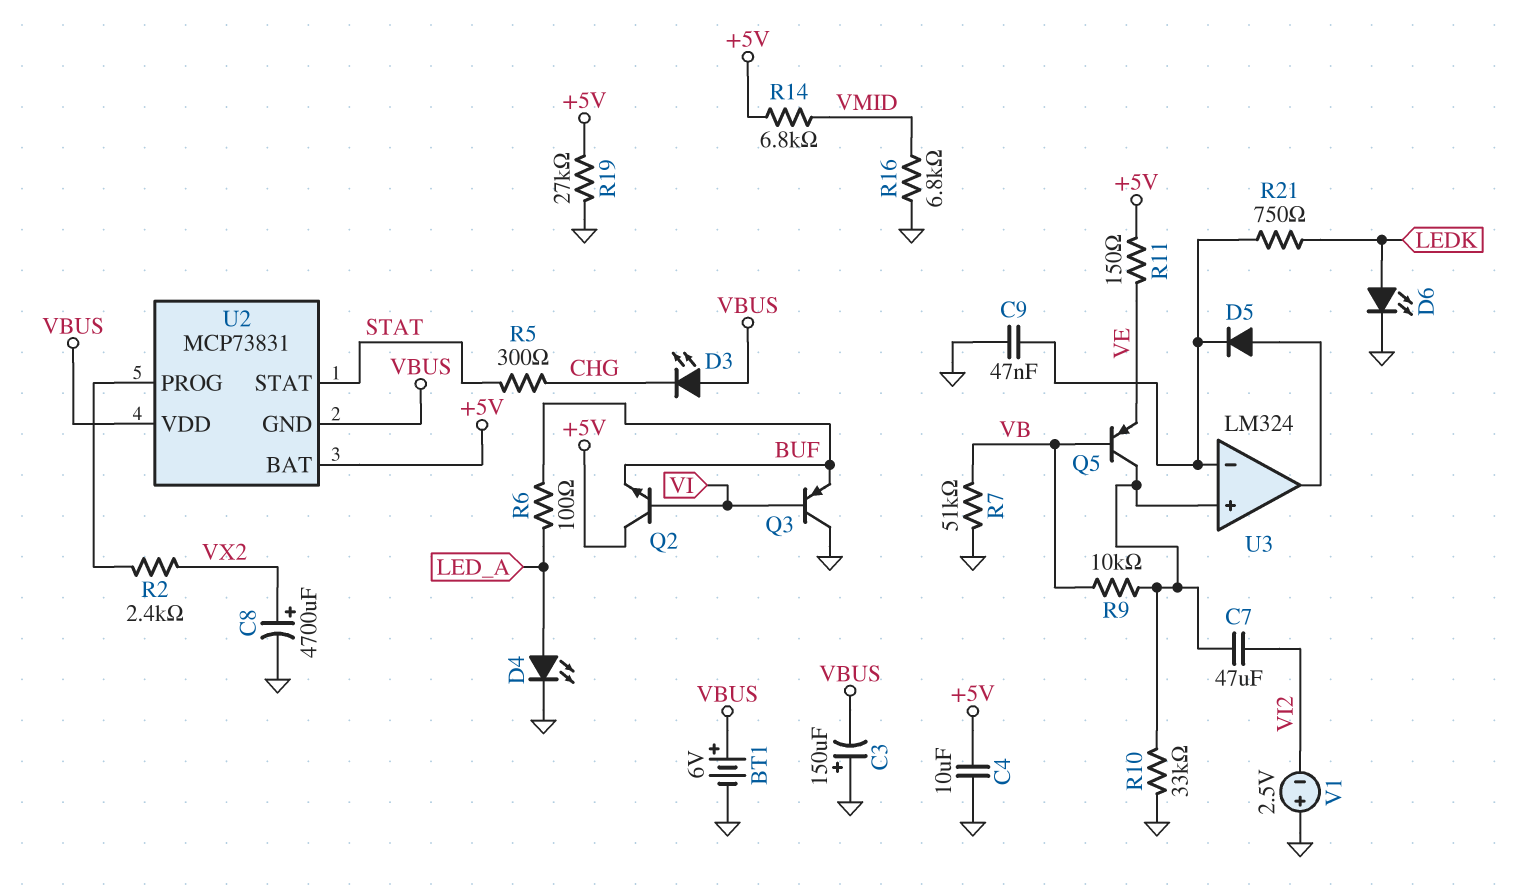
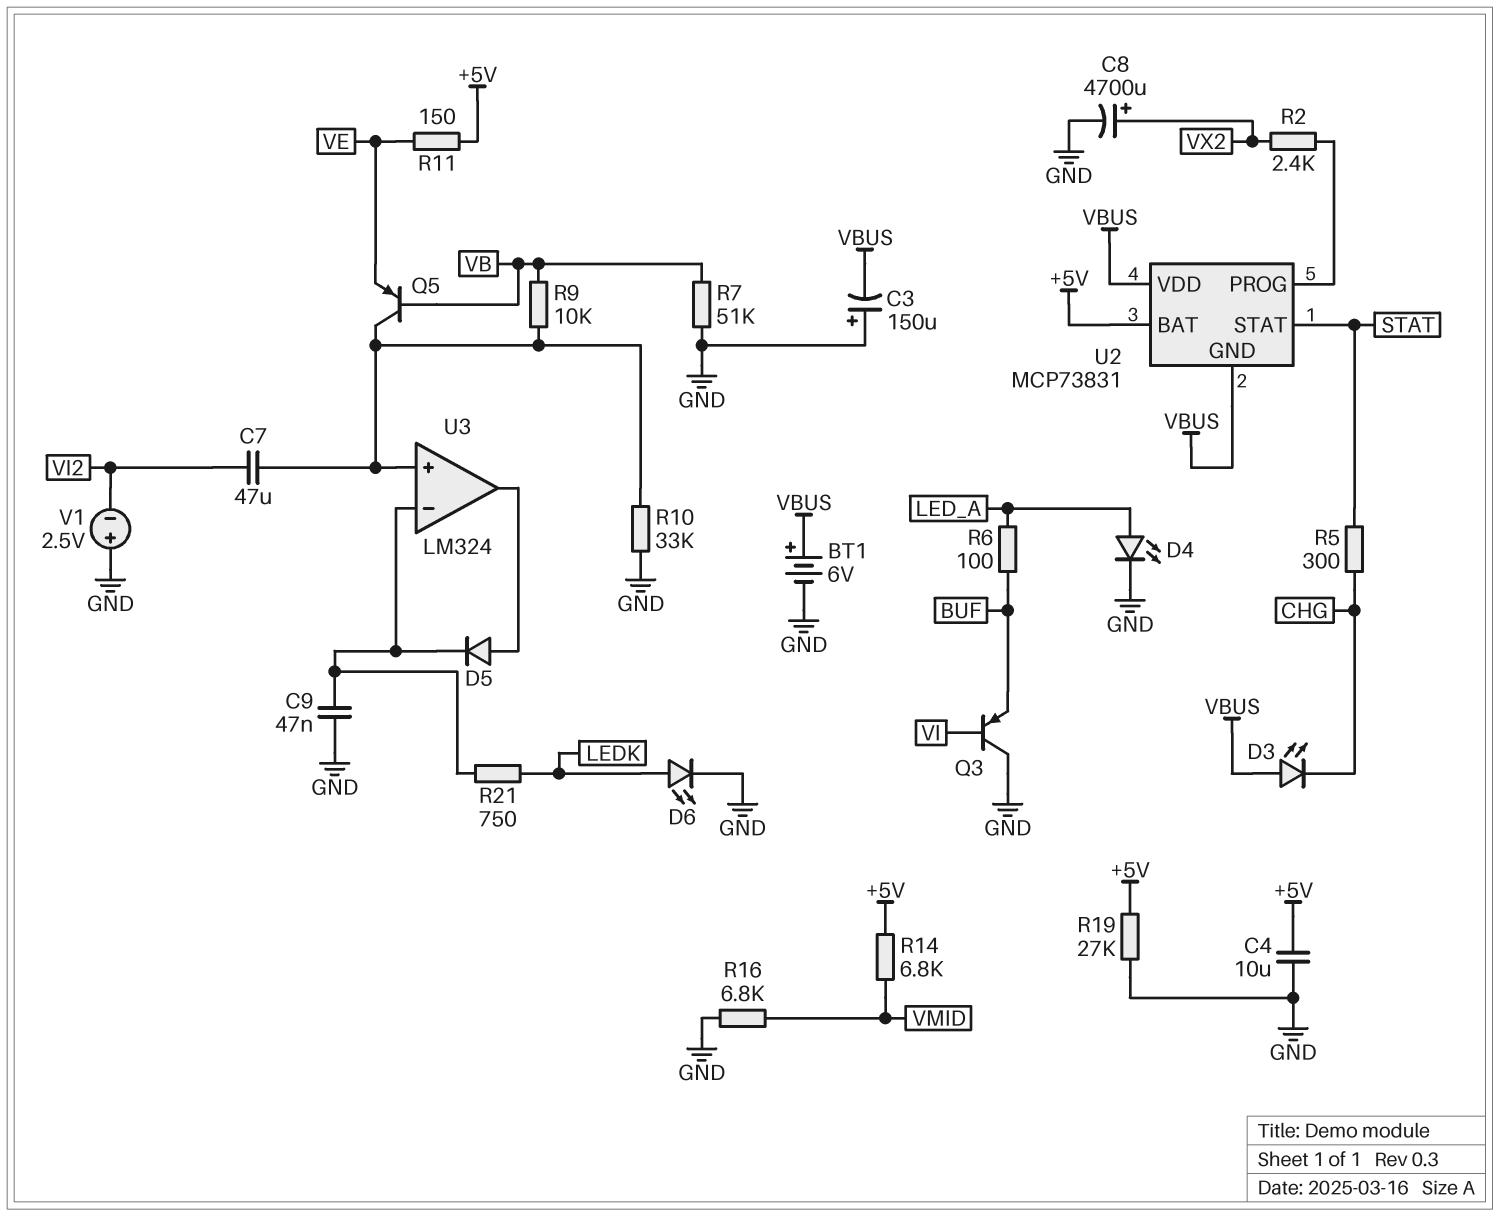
Q2: NPN (B VI, C +5V, E BUF) -> none

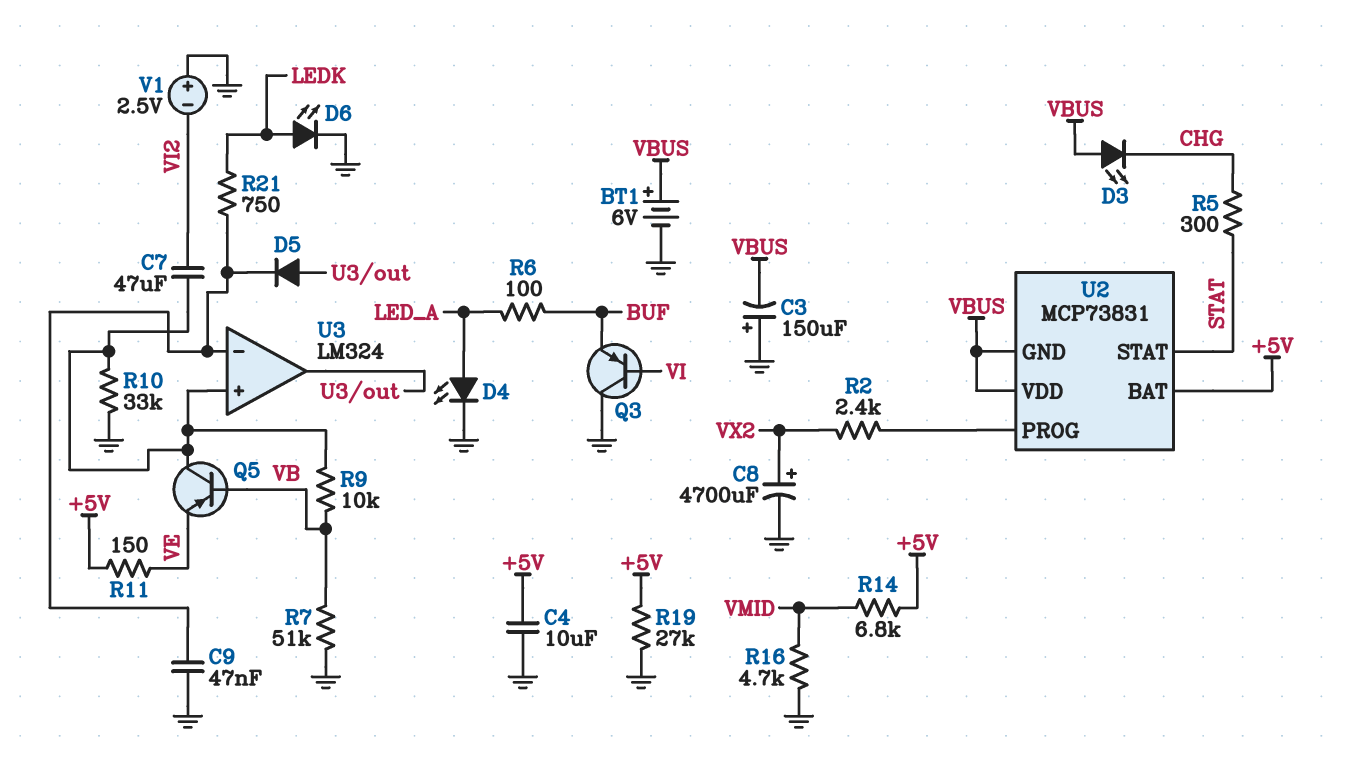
R16: 6.8k (GND, VMID) -> 4.7k (GND, VMID)

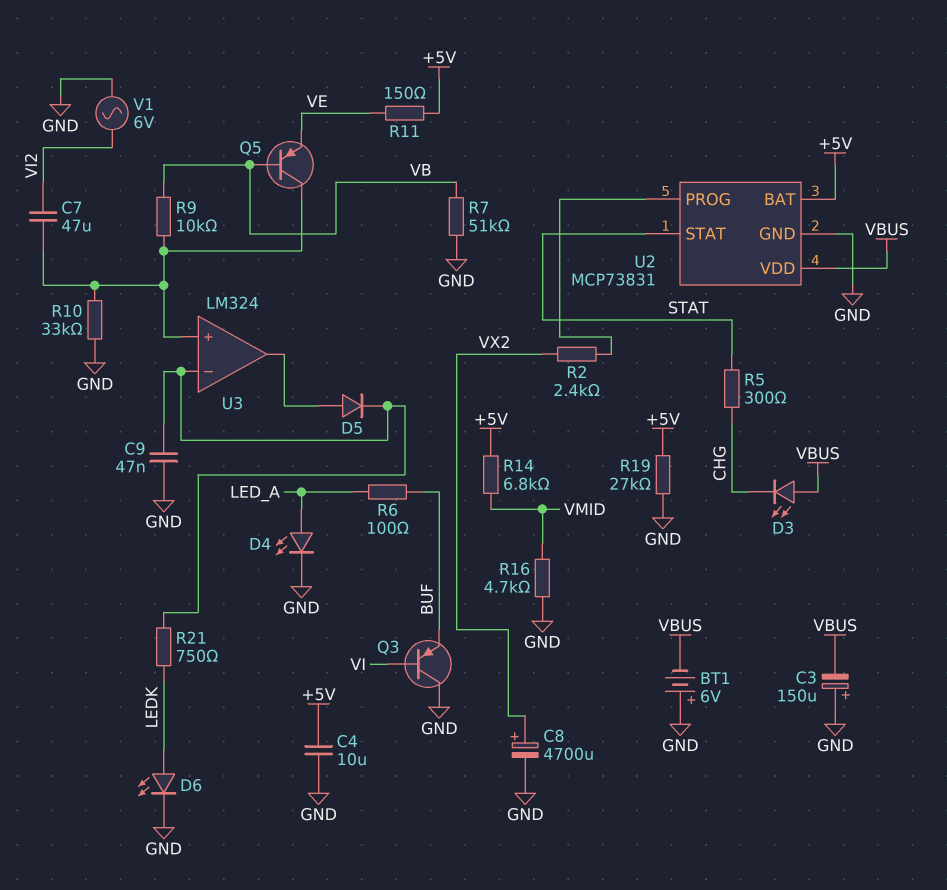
BT1: 6V (plus VBUS, minus GND) -> 6V (plus GND, minus VBUS)
U2 pin GND: VBUS -> GND
V1: 2.5V (plus GND, minus VI2) -> AC 6V (GND, VI2)

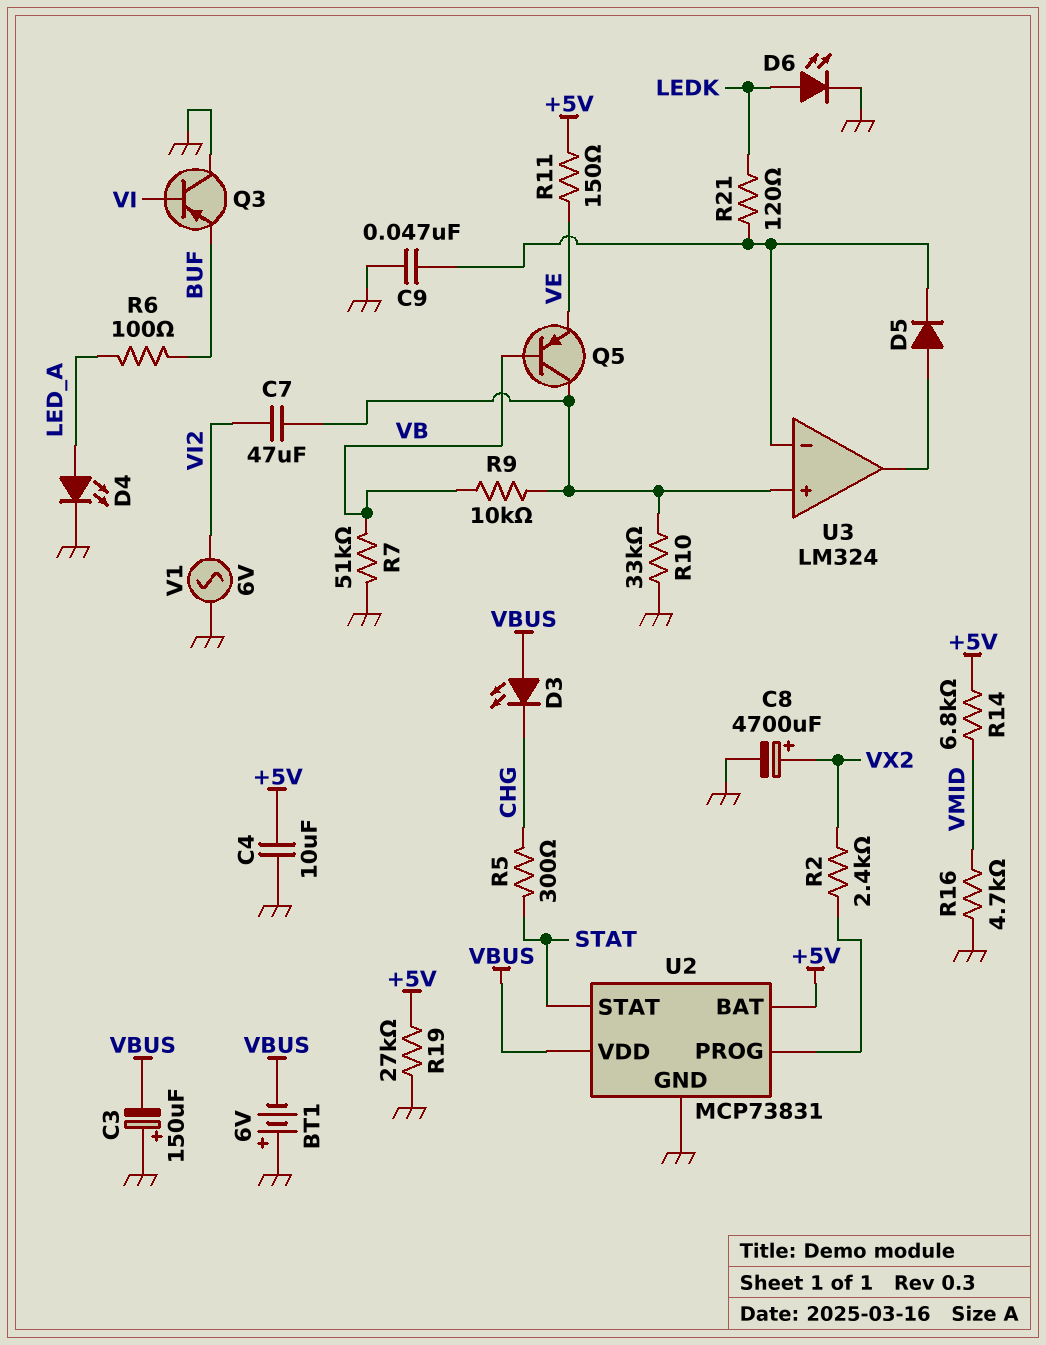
R21: 750 (LEDK, U3/in-) -> 120 (LEDK, U3/in-)

